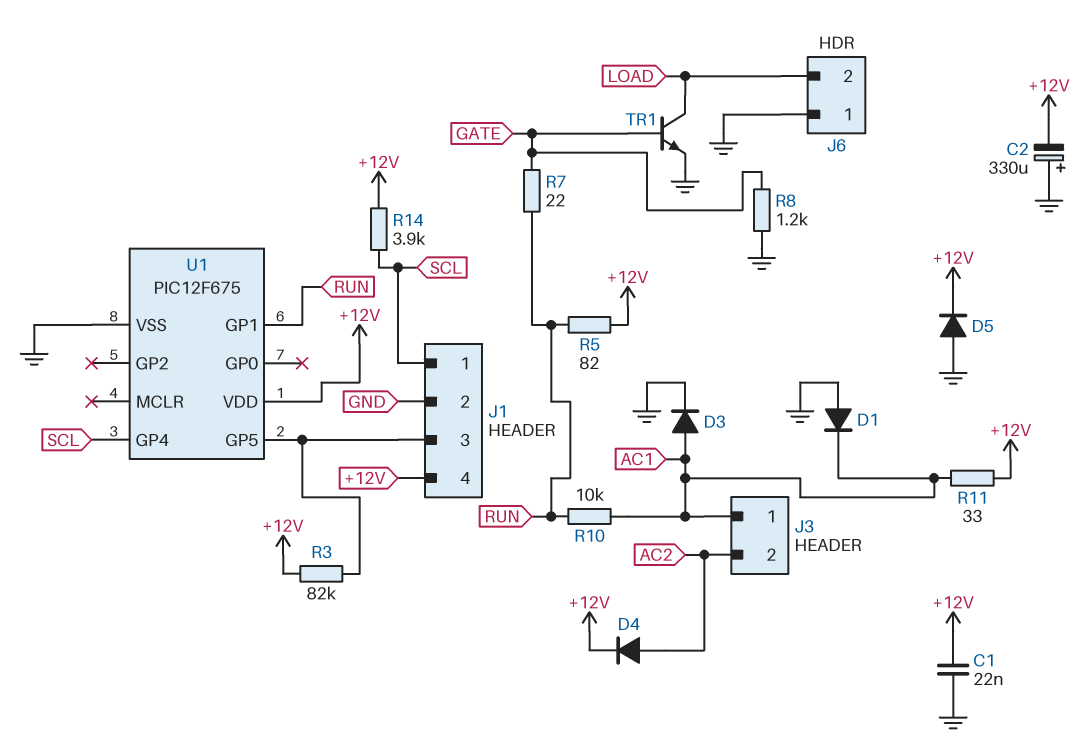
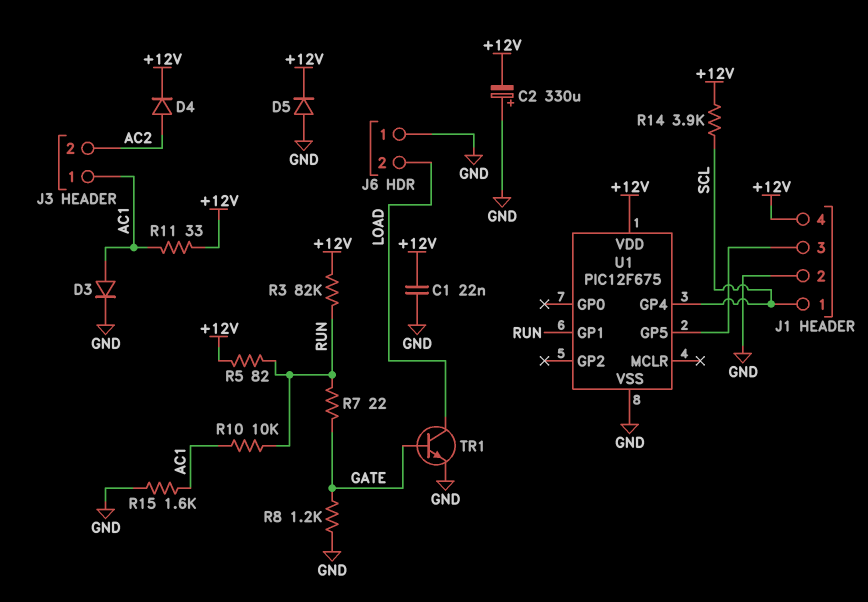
D1: diode (A GND, K AC1) -> none
R3: 82k (+12V, J1/3) -> 82k (+12V, RUN)
R15: none -> 1.6k (AC1, GND)

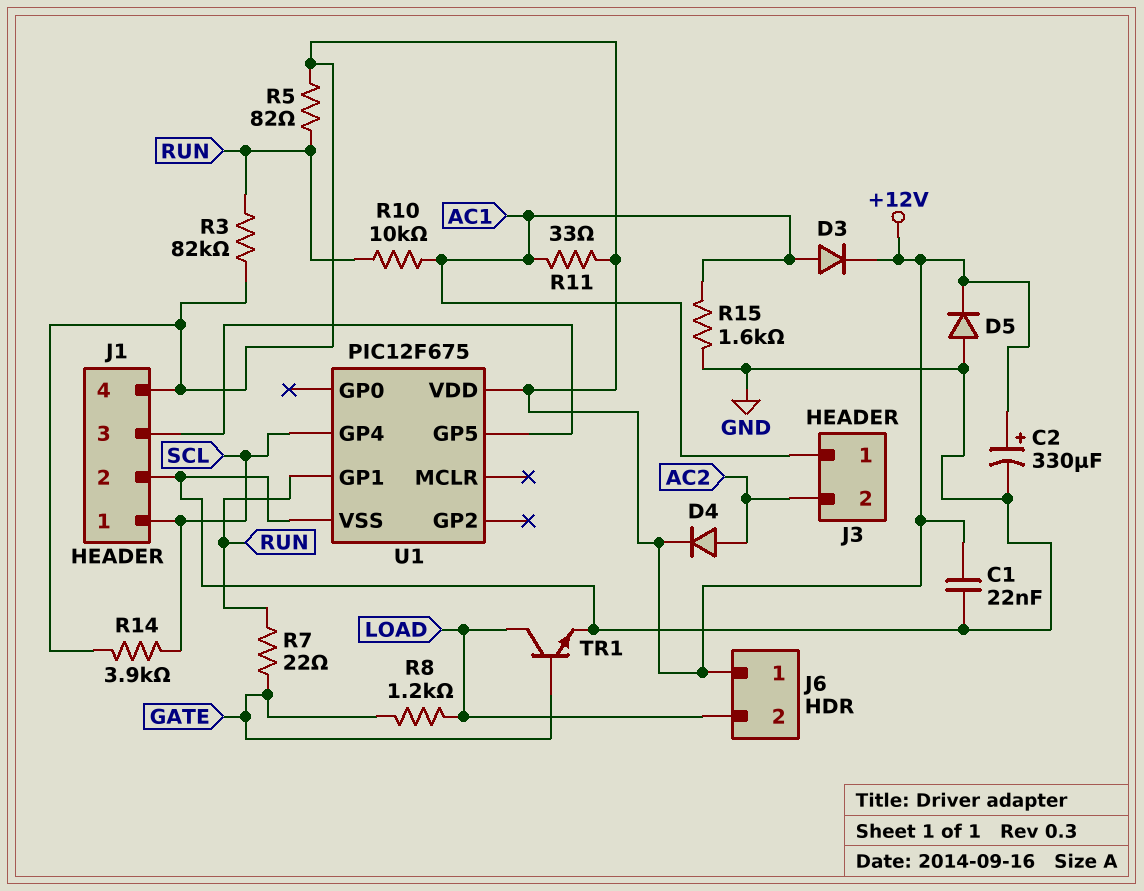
C2: 330uF (plus GND, minus +12V) -> 330uF (plus +12V, minus GND)
D3: diode (A AC1, K GND) -> diode (A AC1, K +12V)
J6 pin 1: GND -> +12V
R8: 1.2k (GATE, GND) -> 1.2k (GATE, LOAD)

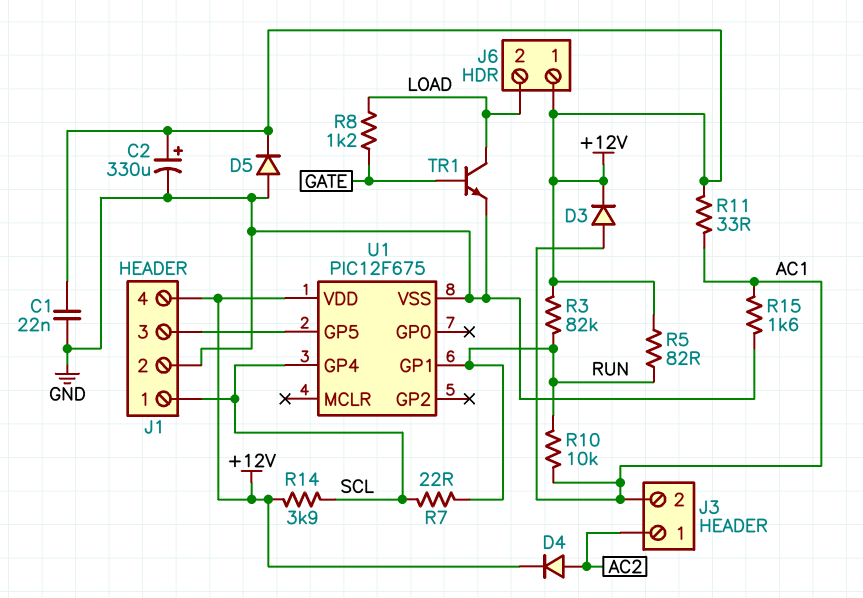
J3 pin 1: AC1 -> AC2
J3 pin 2: AC2 -> AC1
R7: 22 (GATE, RUN) -> 22 (RUN, SCL)

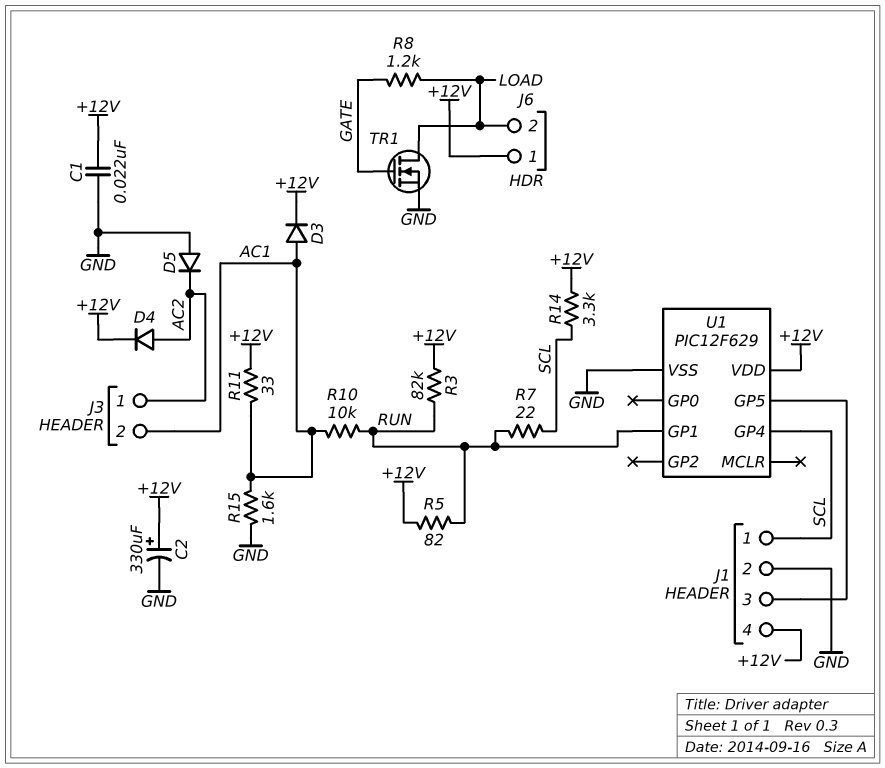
D5: diode (A GND, K +12V) -> diode (A GND, K AC2)
R14: 3.9k (+12V, SCL) -> 3.3k (+12V, SCL)
TR1: NPN (B GATE, C LOAD, E GND) -> NMOS (G GATE, D LOAD, S GND)
U1: PIC12F675 -> PIC12F629

